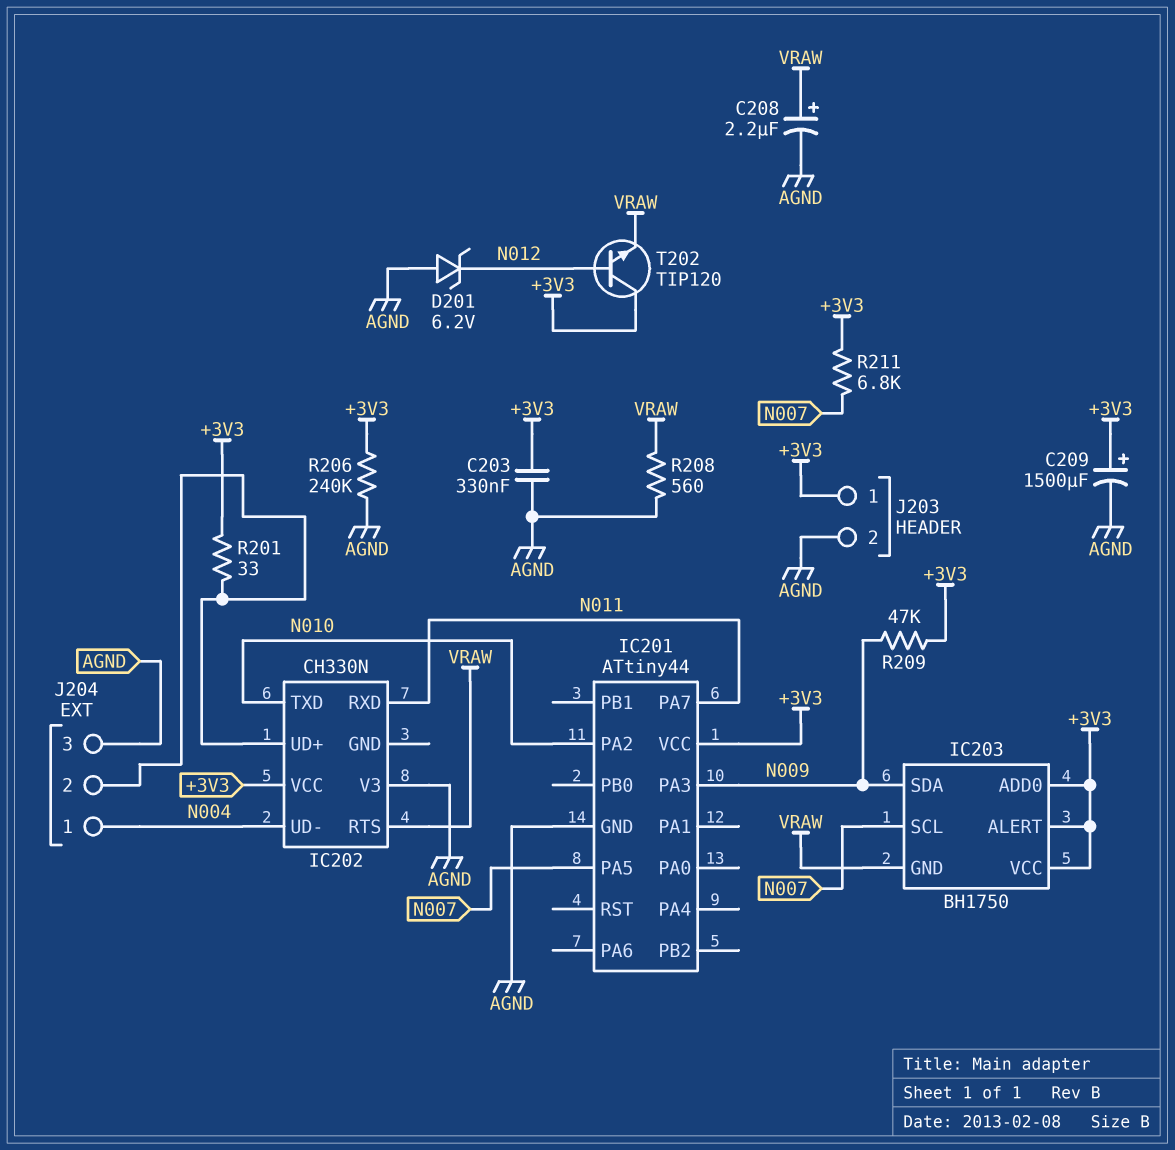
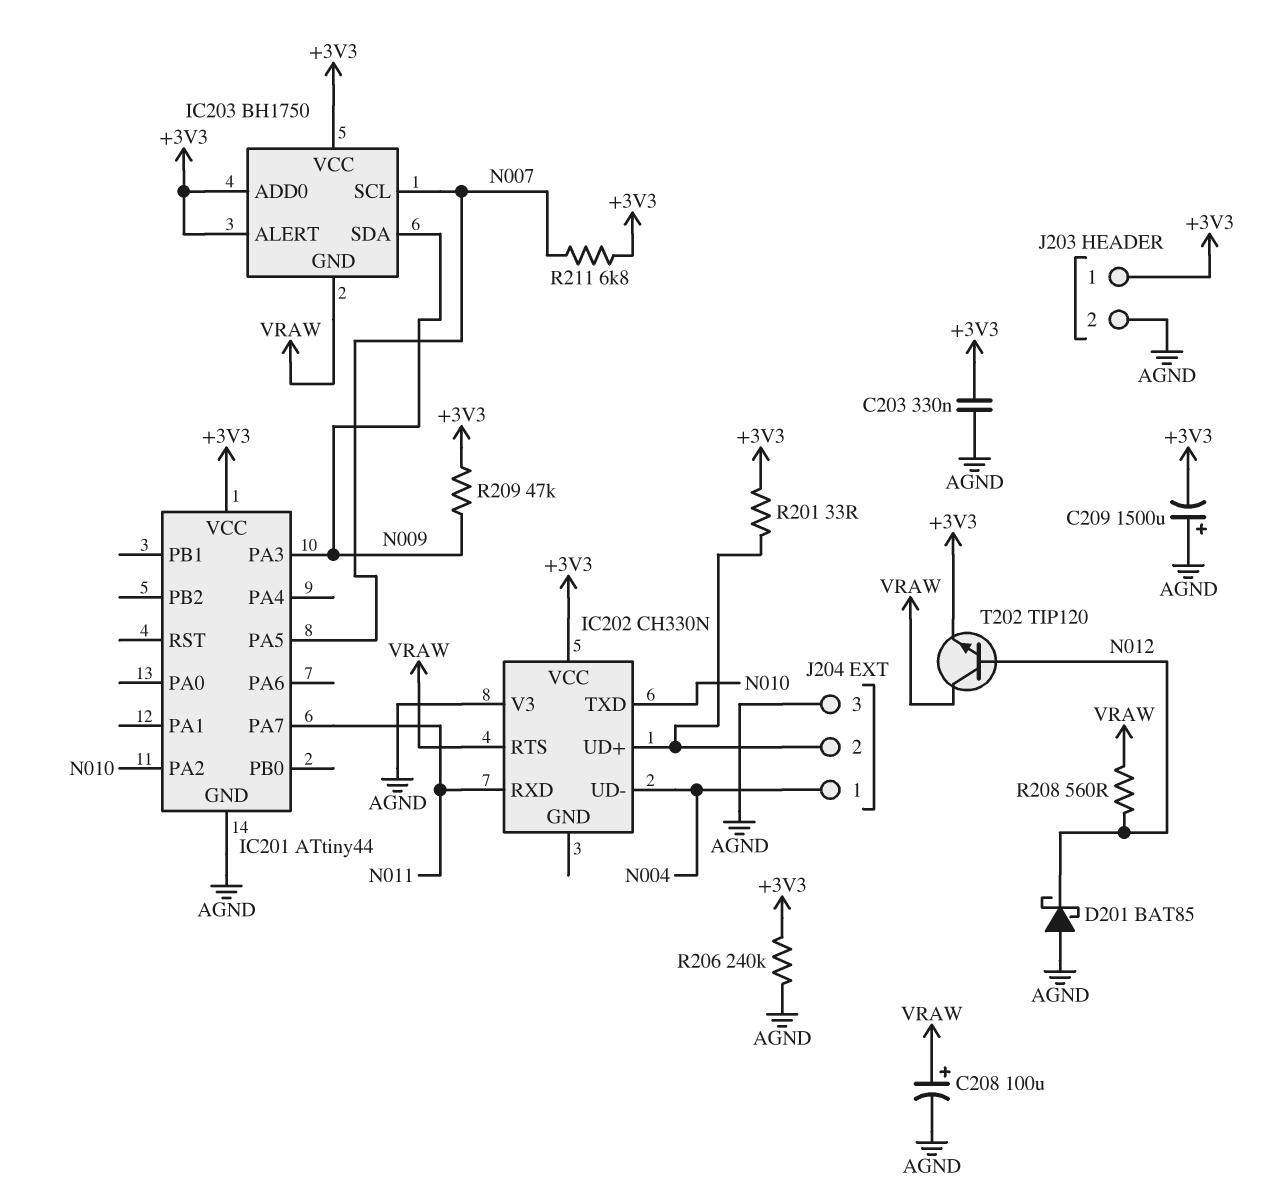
C208: 2.2uF (plus VRAW, minus AGND) -> 100uF (plus VRAW, minus AGND)
C209: 1500uF (plus +3V3, minus AGND) -> 1500uF (plus AGND, minus +3V3)
D201: zener 6.2V (A AGND, K N012) -> schottky BAT85 (A AGND, K N012)
R208: 560 (AGND, VRAW) -> 560 (N012, VRAW)
T202: NPN TIP120 (B N012, C +3V3, E VRAW) -> NPN TIP120 (B N012, C VRAW, E +3V3)

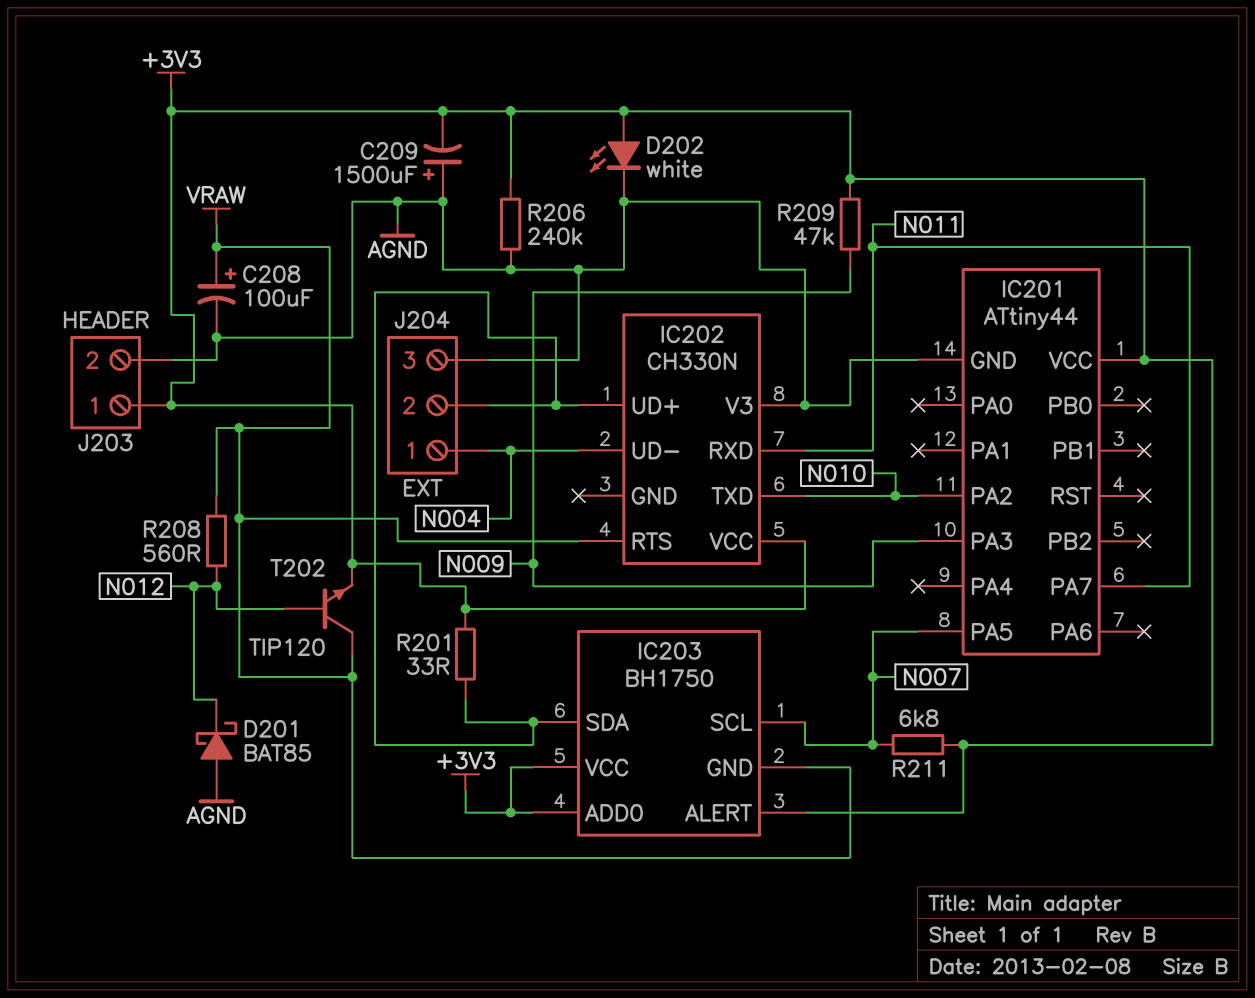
C203: 330nF (+3V3, AGND) -> none
D202: none -> LED white (A +3V3, K AGND)
IC203 pin SDA: N009 -> IC202/UD+

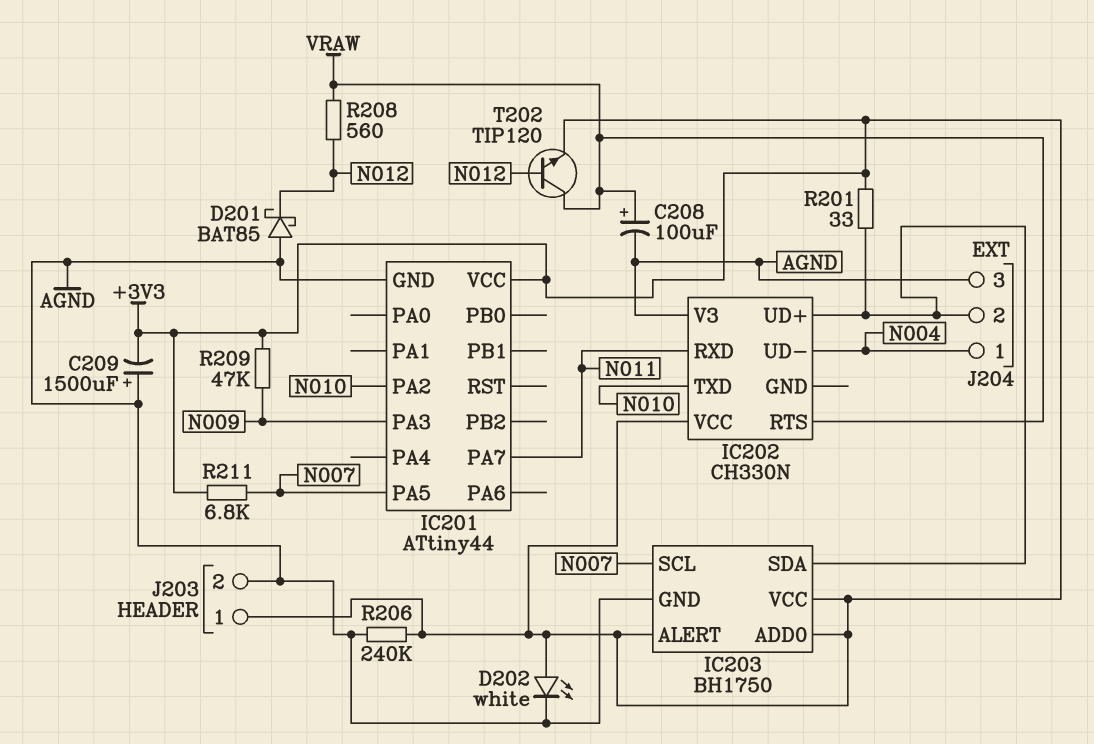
IC203 pin GND: VRAW -> AGND

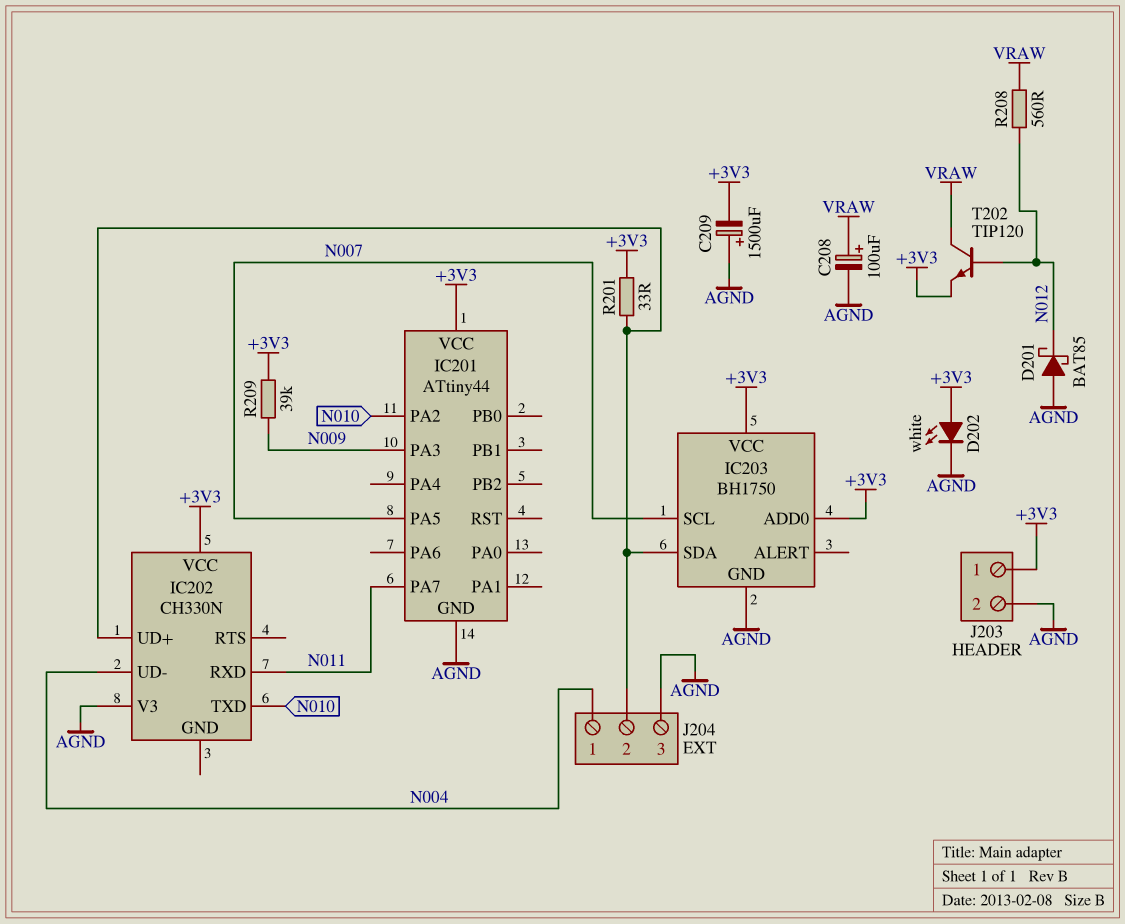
IC202 pin RTS: VRAW -> none
IC203 pin ALERT: +3V3 -> none
R206: 240k (+3V3, AGND) -> none
R209: 47k (+3V3, N009) -> 39k (+3V3, N009)
R211: 6.8k (+3V3, N007) -> none

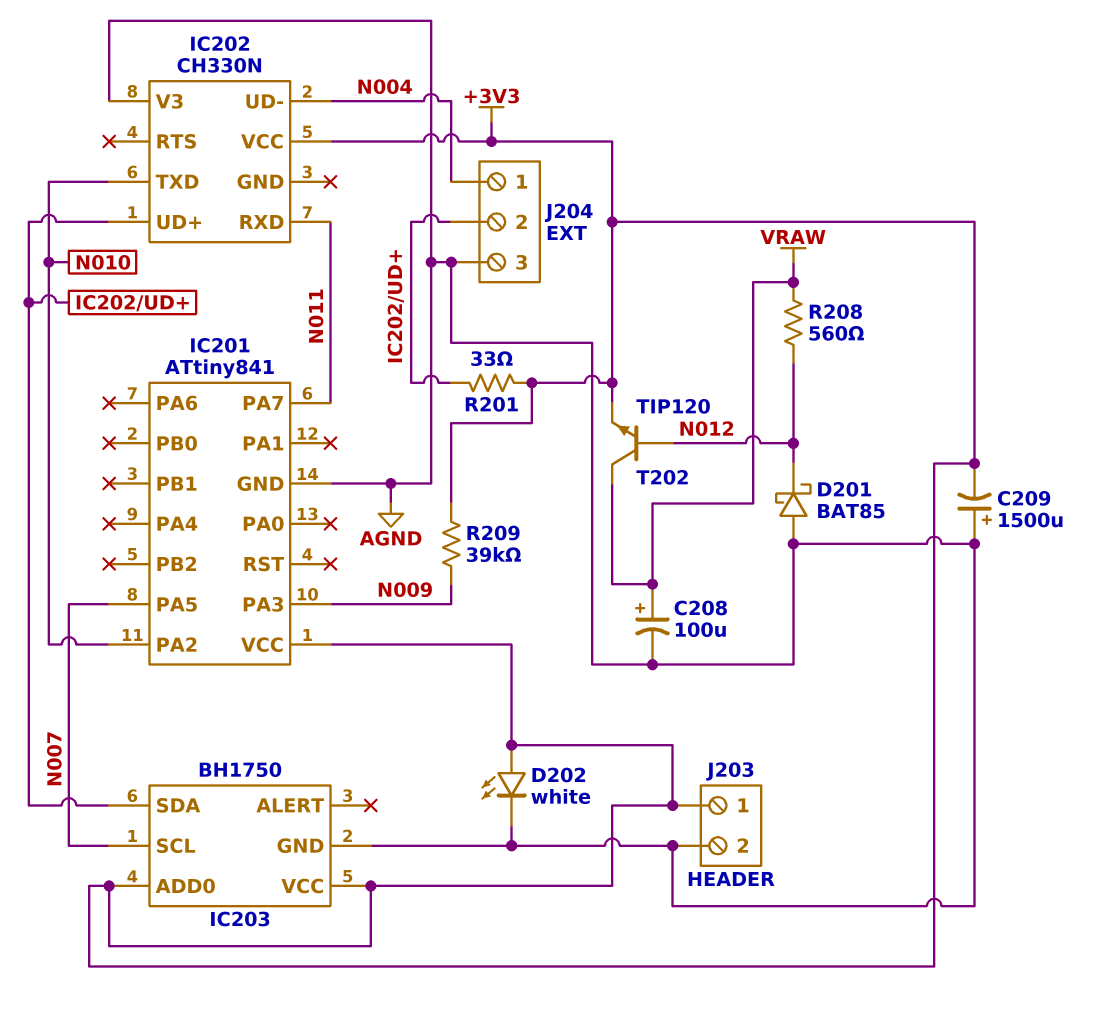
IC201: ATtiny44 -> ATtiny841

